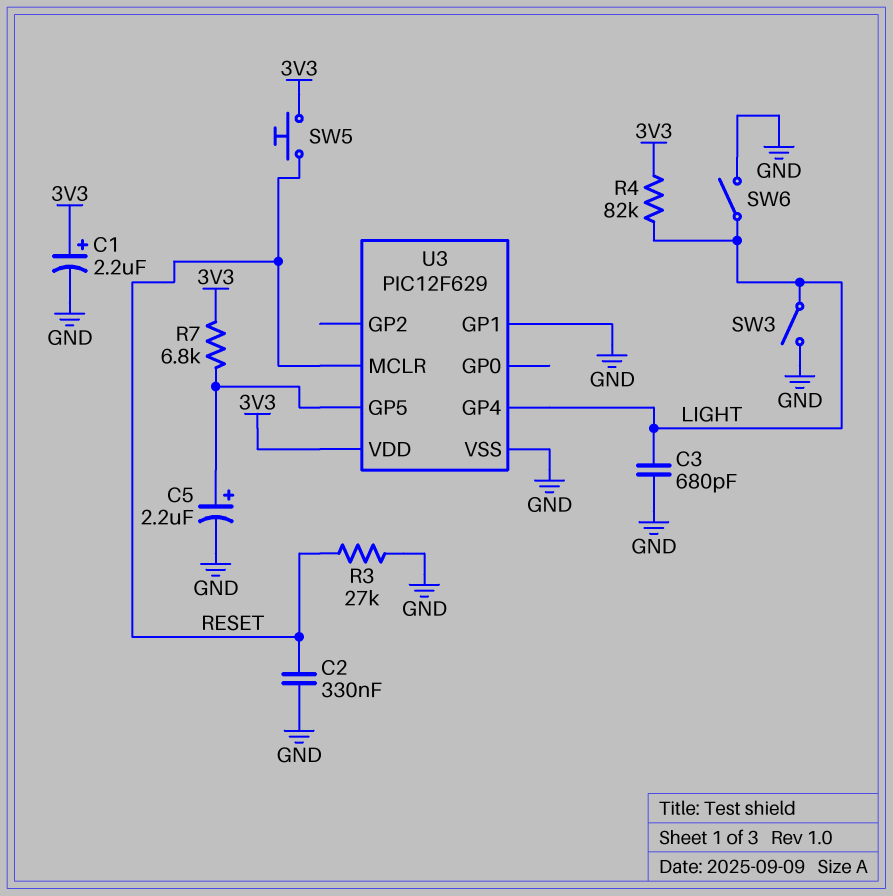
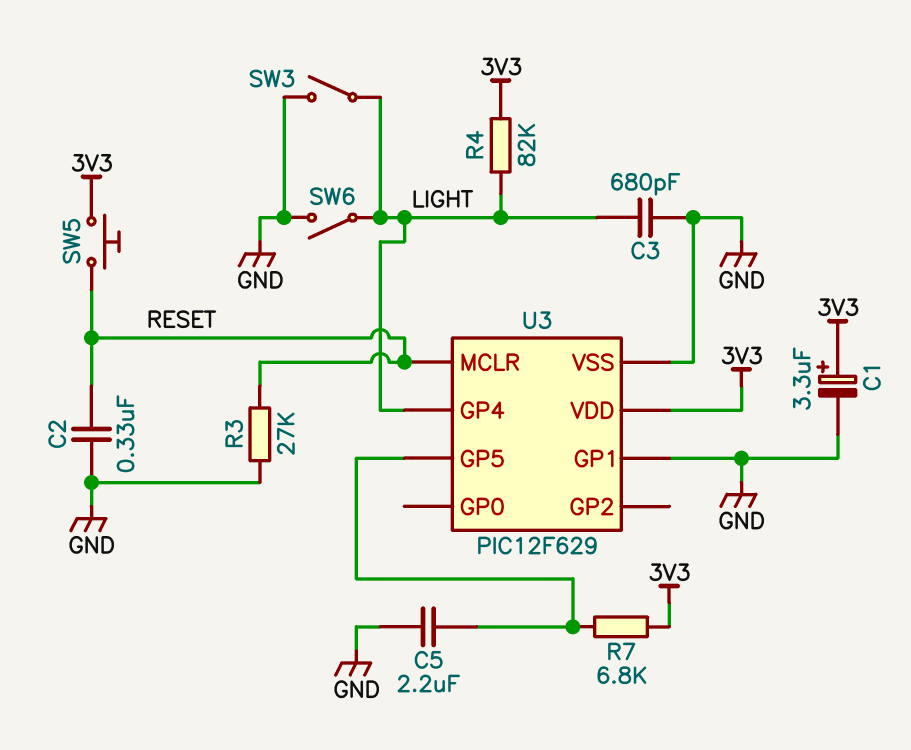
C1: 2.2uF (plus 3V3, minus GND) -> 3.3uF (plus 3V3, minus GND)
C5: 2.2uF (plus U3/GP5, minus GND) -> 2.2uF (GND, U3/GP5)

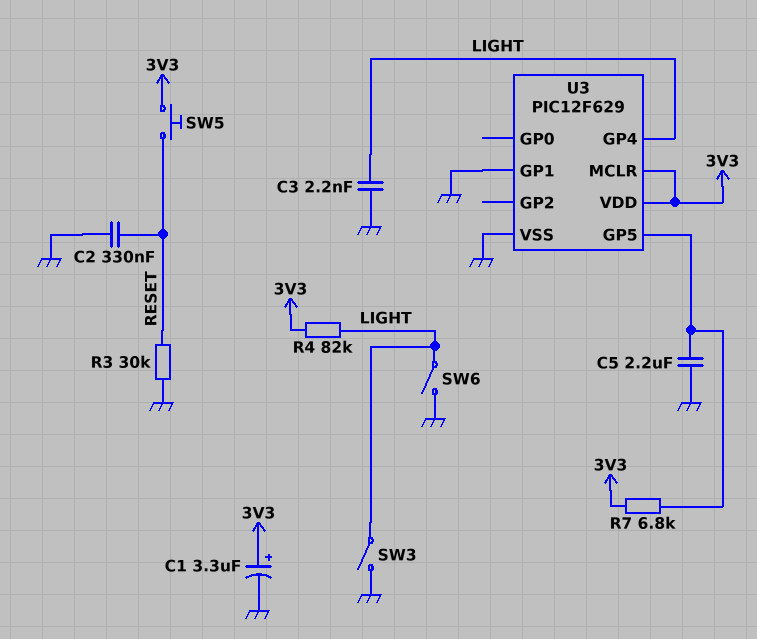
C3: 680pF (GND, LIGHT) -> 2.2nF (GND, LIGHT)
R3: 27k (GND, RESET) -> 30k (GND, RESET)
U3 pin MCLR: RESET -> 3V3

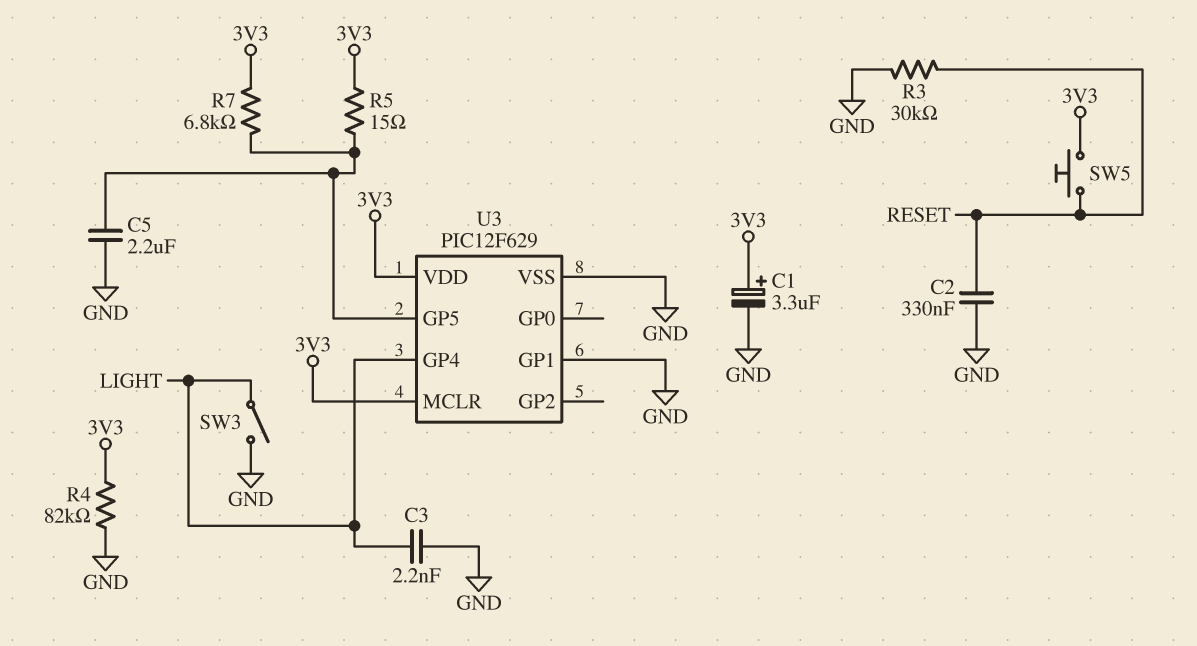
R4: 82k (3V3, LIGHT) -> 82k (3V3, GND)
R5: none -> 15 (3V3, U3/GP5)
SW6: switch (GND, LIGHT) -> none

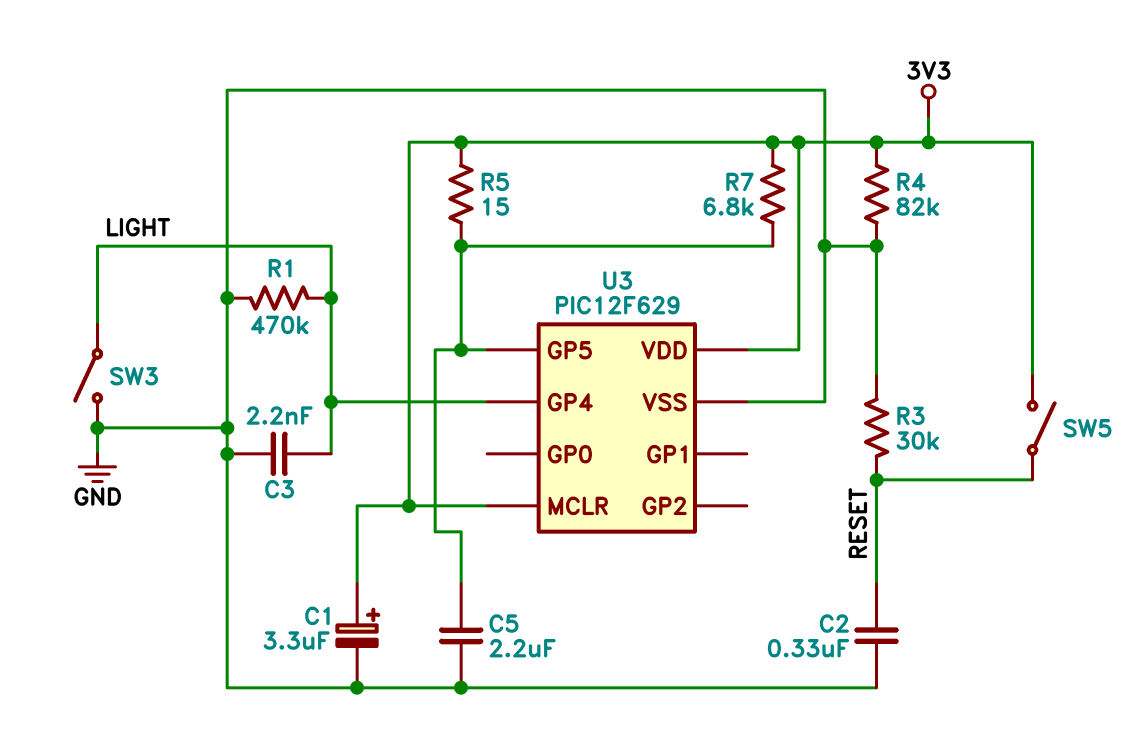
R1: none -> 470k (GND, LIGHT)
SW5: button (3V3, RESET) -> switch (3V3, RESET)
U3 pin GP1: GND -> none

